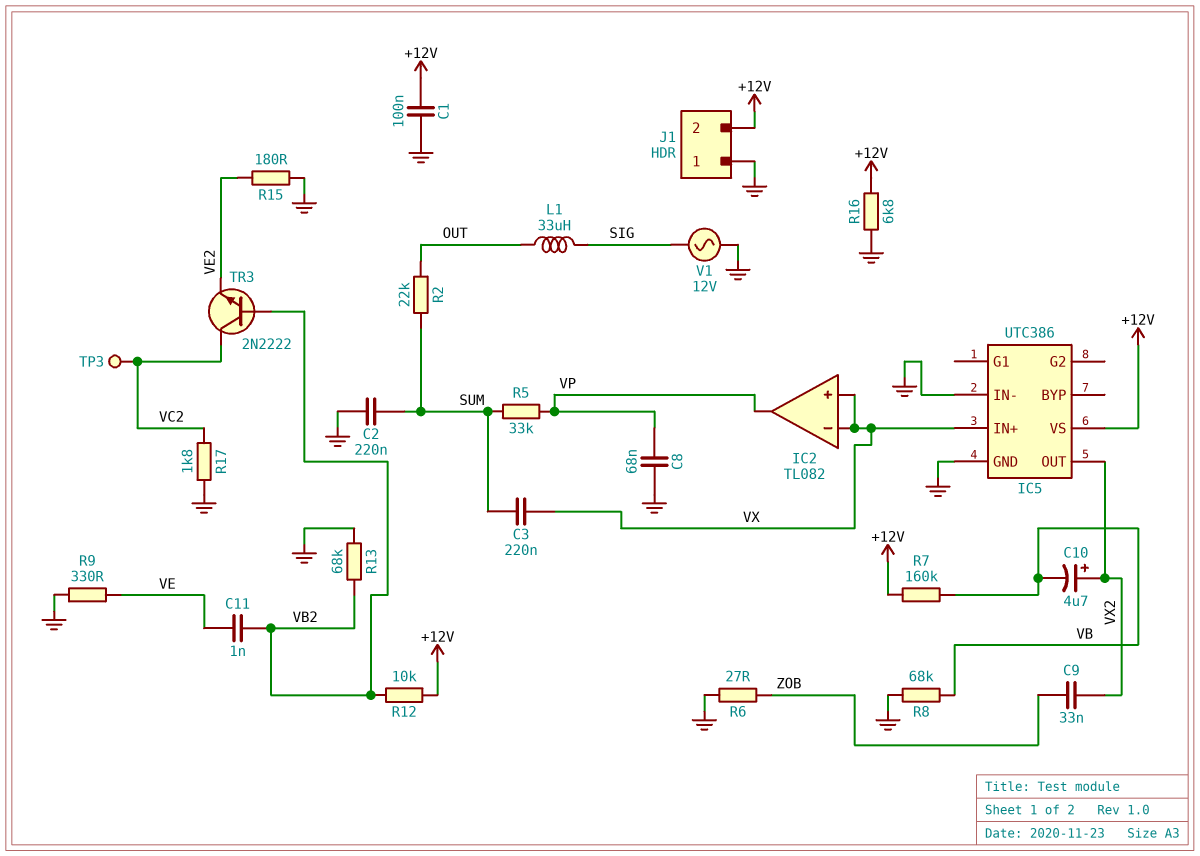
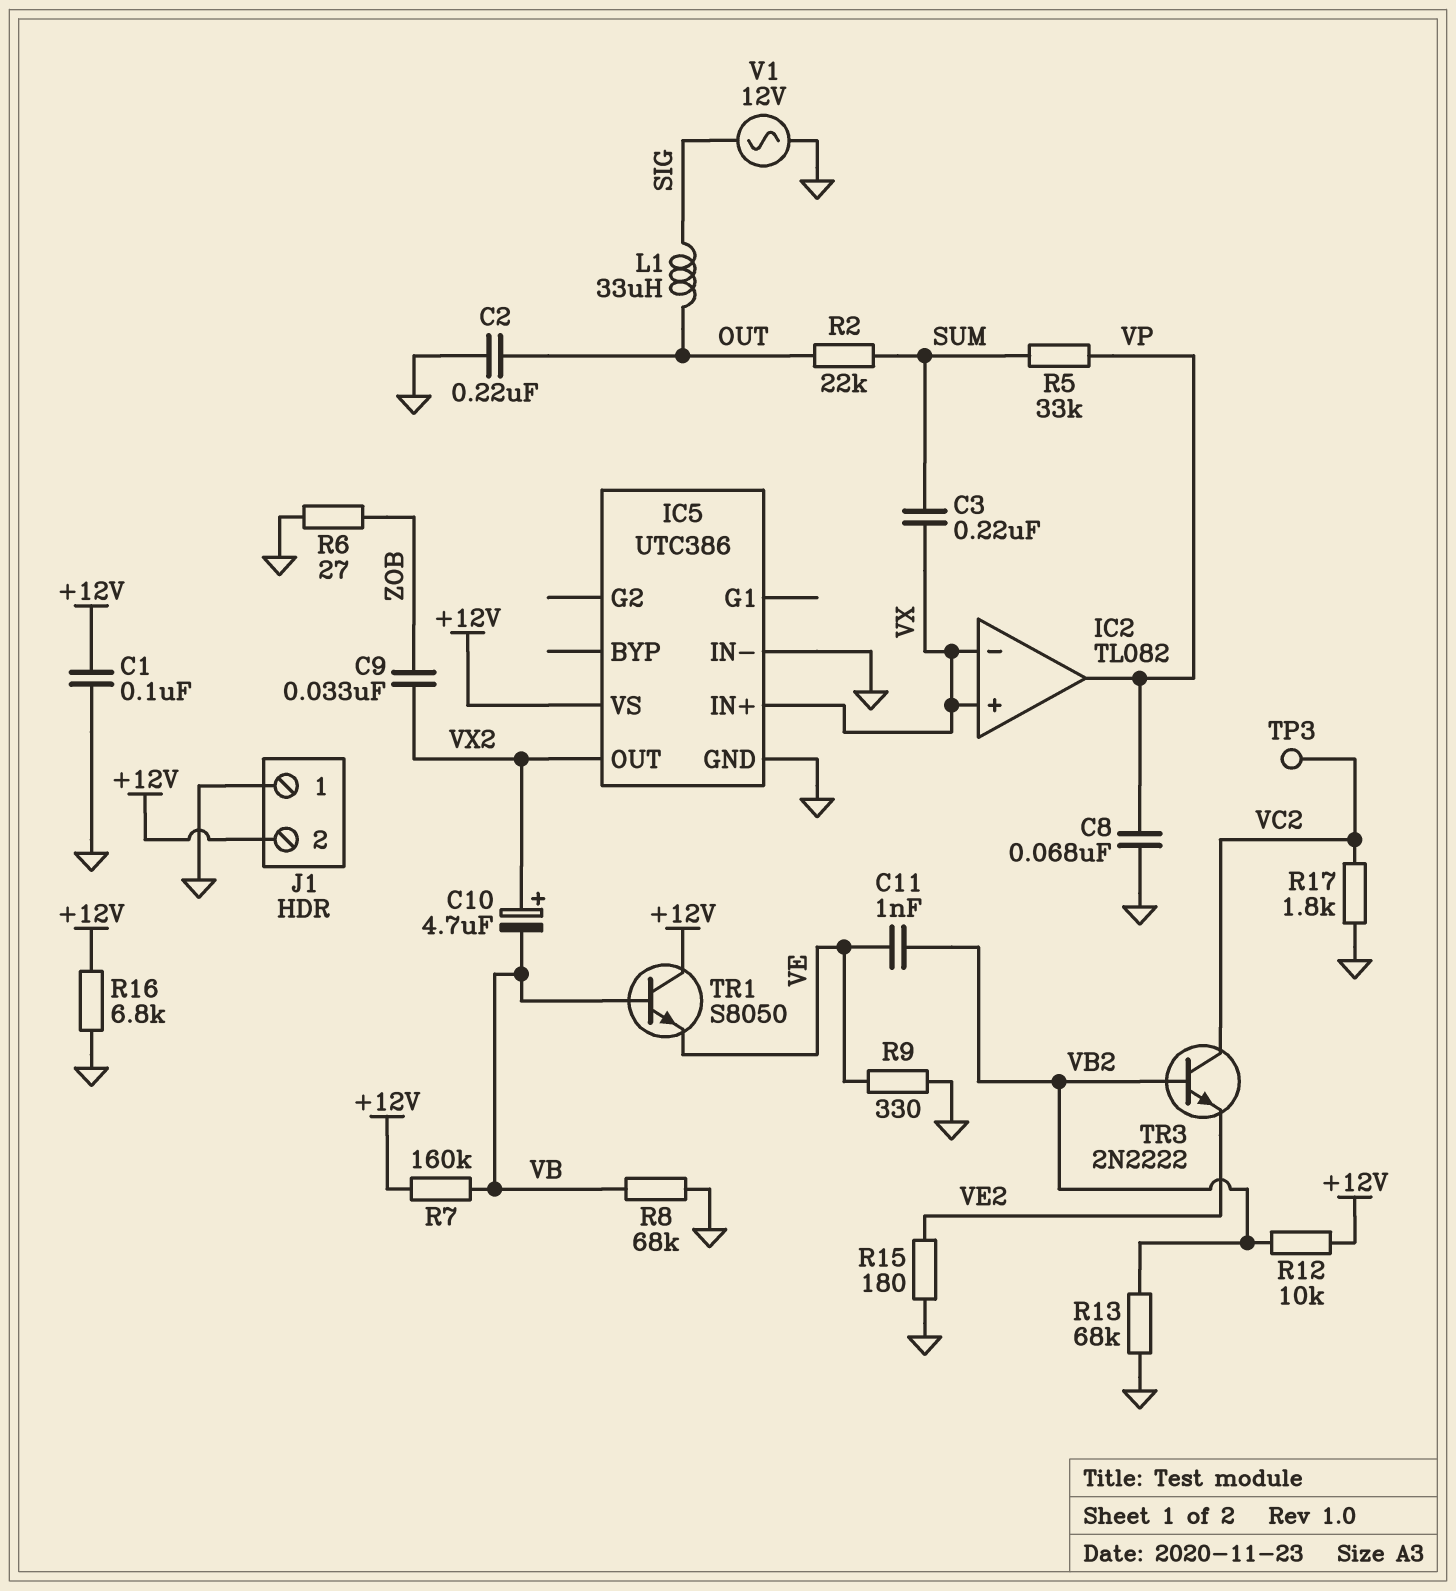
C2: 220nF (GND, SUM) -> 220nF (GND, OUT)
TR1: none -> NPN S8050 (B VB, C +12V, E VE)

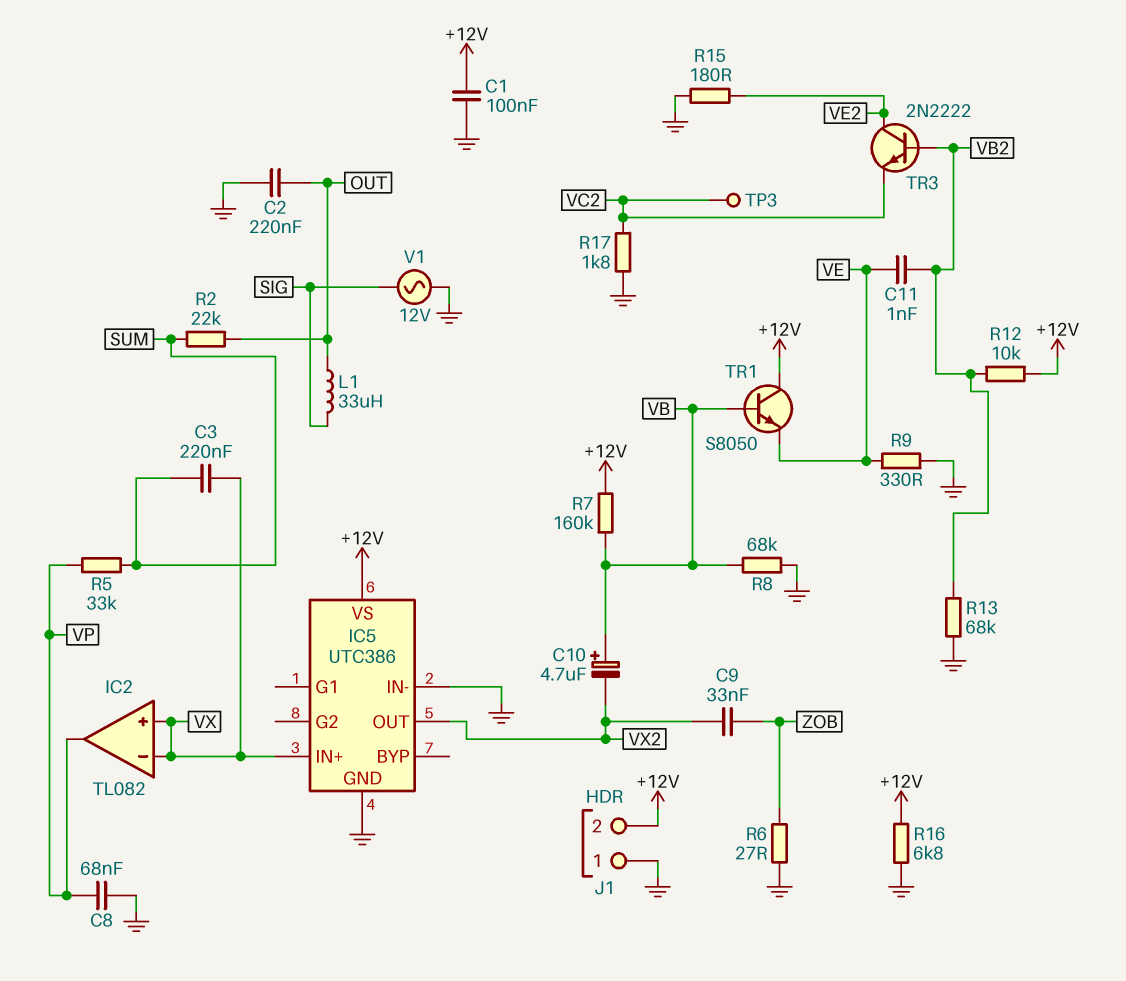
C10: 4.7uF (plus VX2, minus VB) -> 4.7uF (plus VB, minus VX2)
TR3: NPN 2N2222 (B VB2, C VC2, E VE2) -> NPN 2N2222 (B VB2, C VE2, E VC2)

